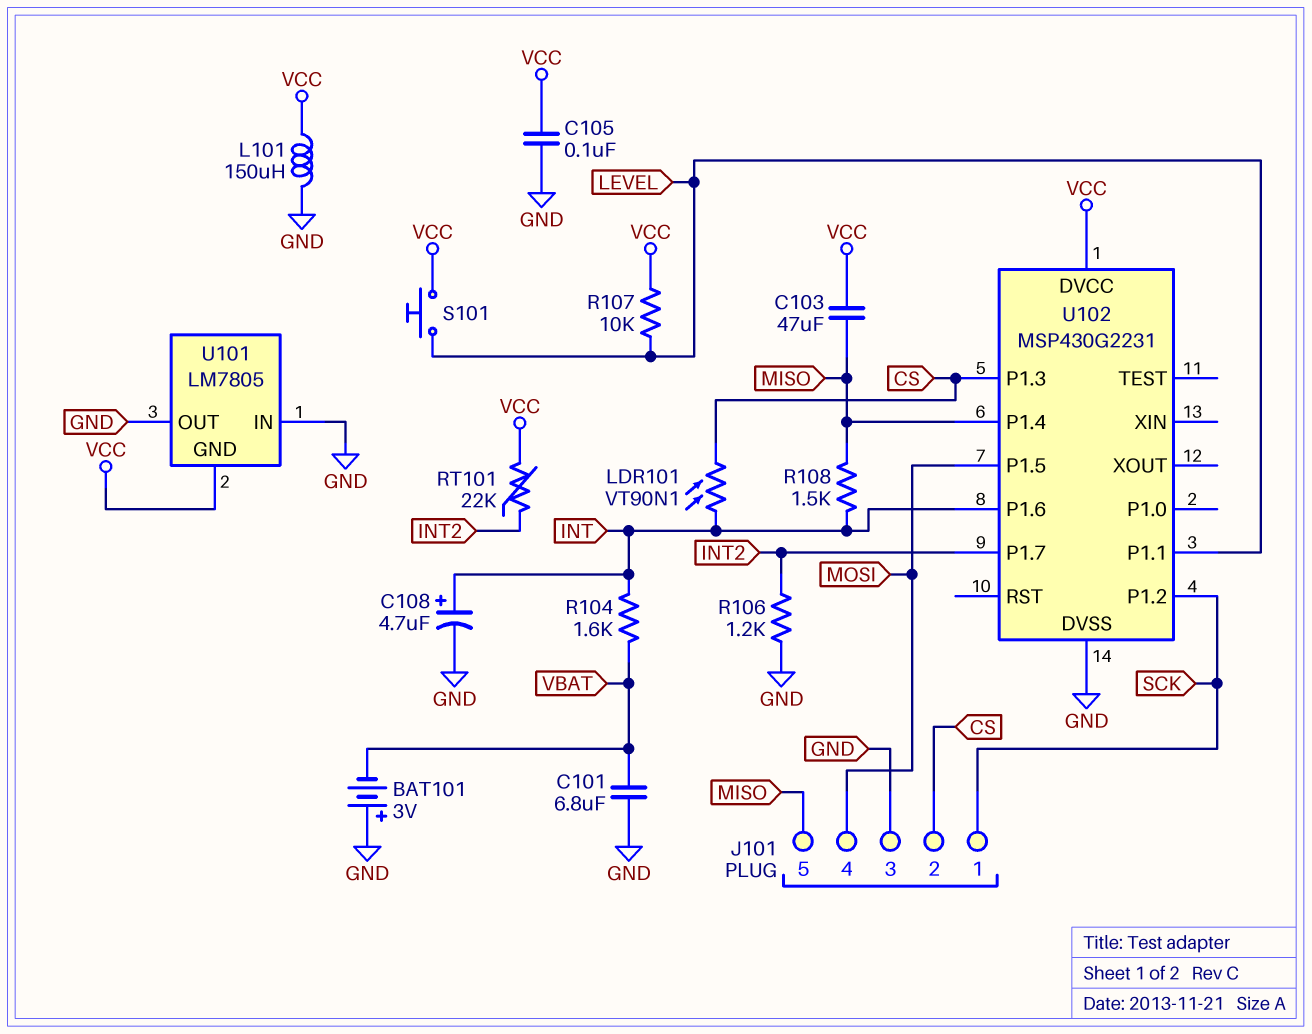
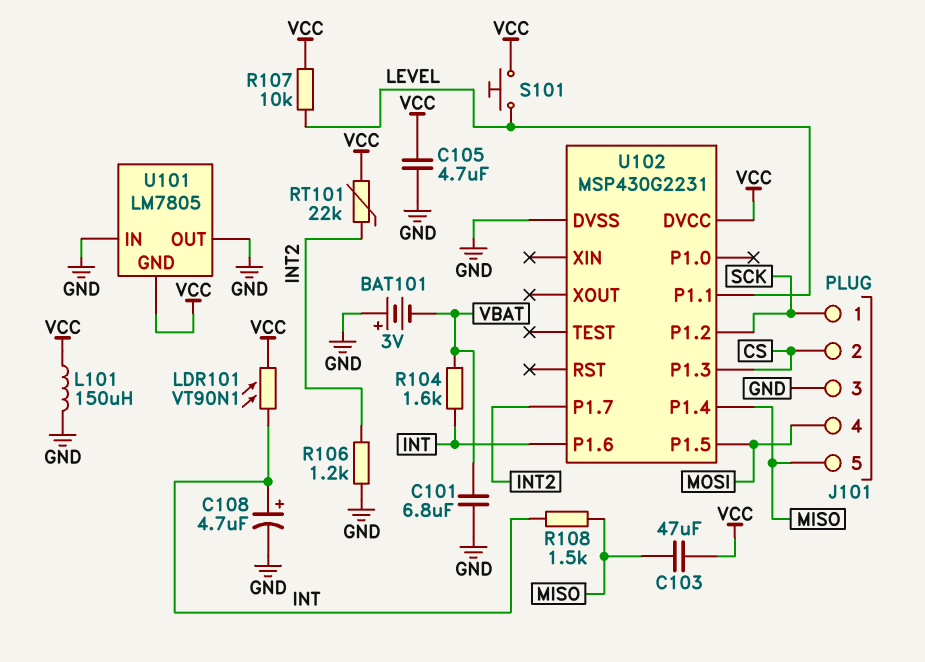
C105: 100nF (GND, VCC) -> 4.7uF (GND, VCC)
LDR101: VT90N1 (CS, INT) -> VT90N1 (INT, VCC)

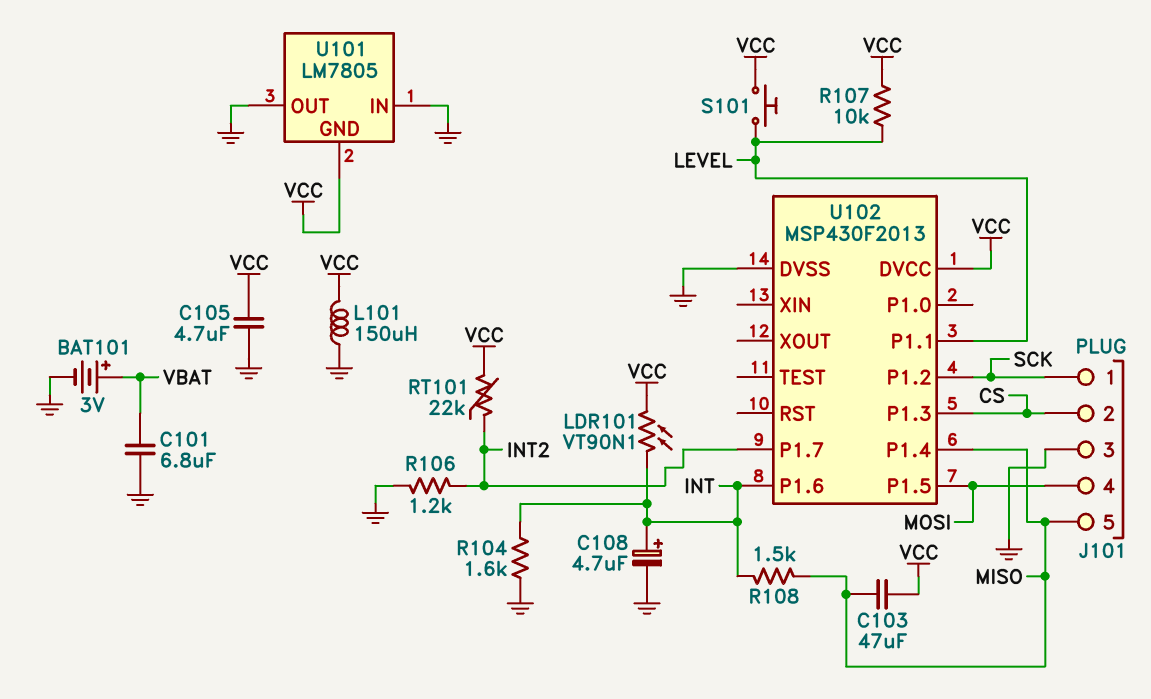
BAT101: 3V (plus GND, minus VBAT) -> 3V (plus VBAT, minus GND)
R104: 1.6k (INT, VBAT) -> 1.6k (GND, INT)
U102: MSP430G2231 -> MSP430F2013

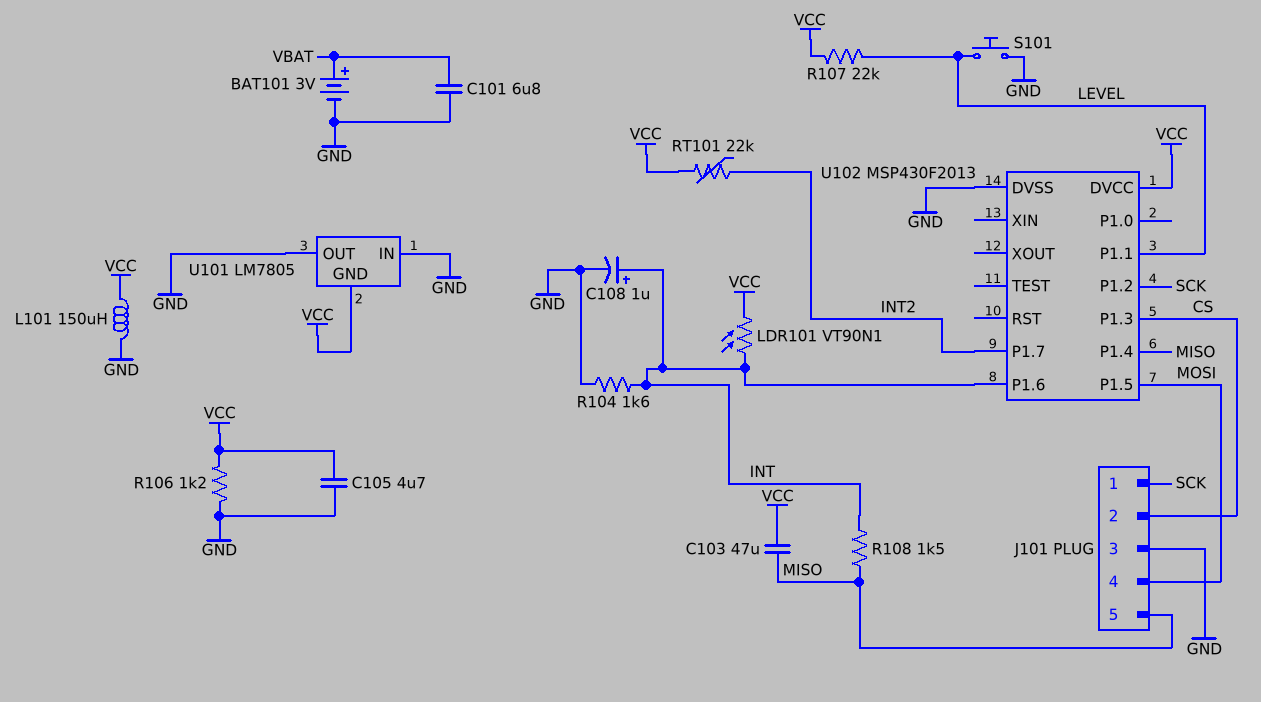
C108: 4.7uF (plus INT, minus GND) -> 1uF (plus INT, minus GND)
R106: 1.2k (GND, INT2) -> 1.2k (GND, VCC)
R107: 10k (LEVEL, VCC) -> 22k (LEVEL, VCC)
S101: button (LEVEL, VCC) -> button (GND, LEVEL)

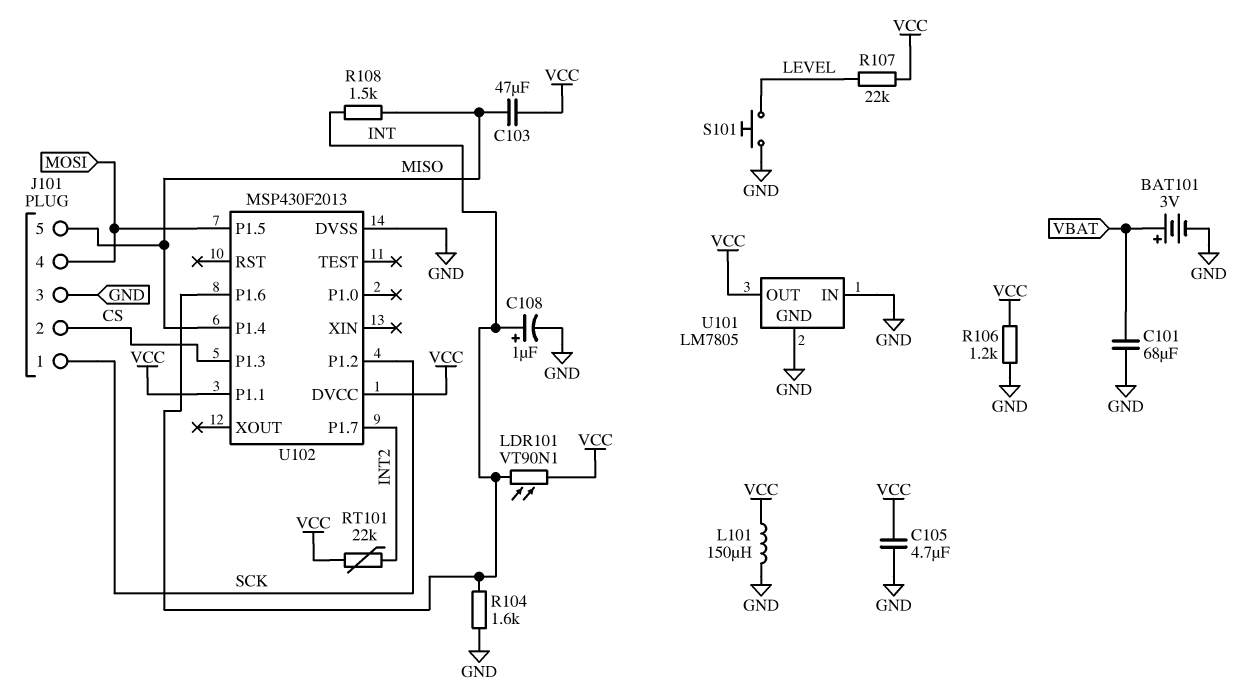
C101: 6.8uF (GND, VBAT) -> 68uF (GND, VBAT)
U101 pin GND: VCC -> GND
U101 pin OUT: GND -> VCC
U102 pin P1.1: LEVEL -> VCC

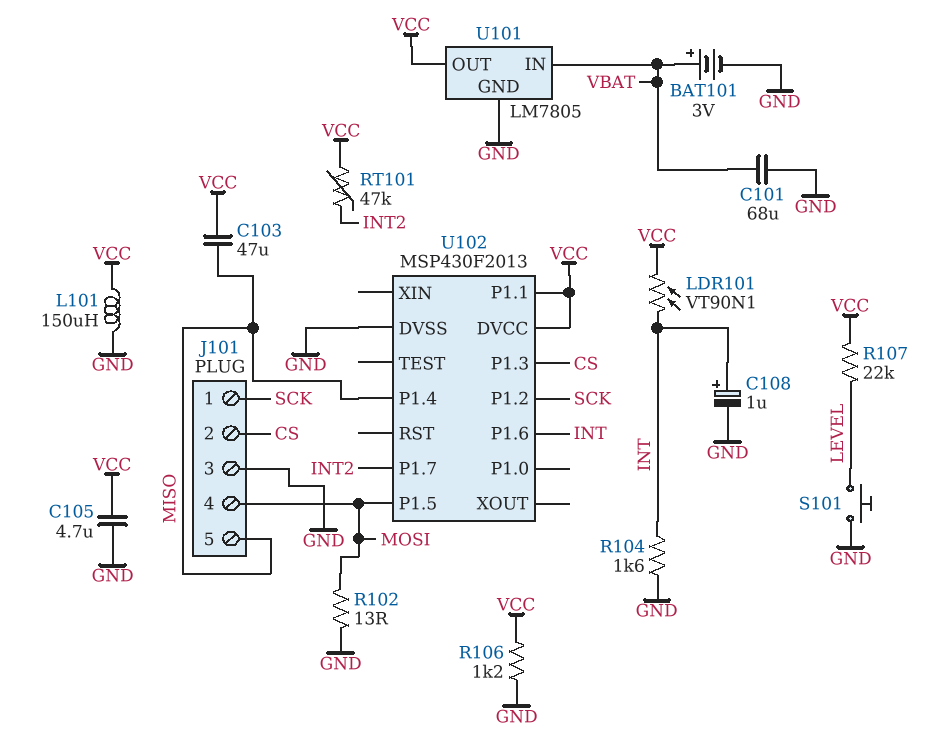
R102: none -> 13 (GND, MOSI)
R108: 1.5k (INT, MISO) -> none
RT101: 22k (INT2, VCC) -> 47k (INT2, VCC)
U101 pin IN: GND -> VBAT

